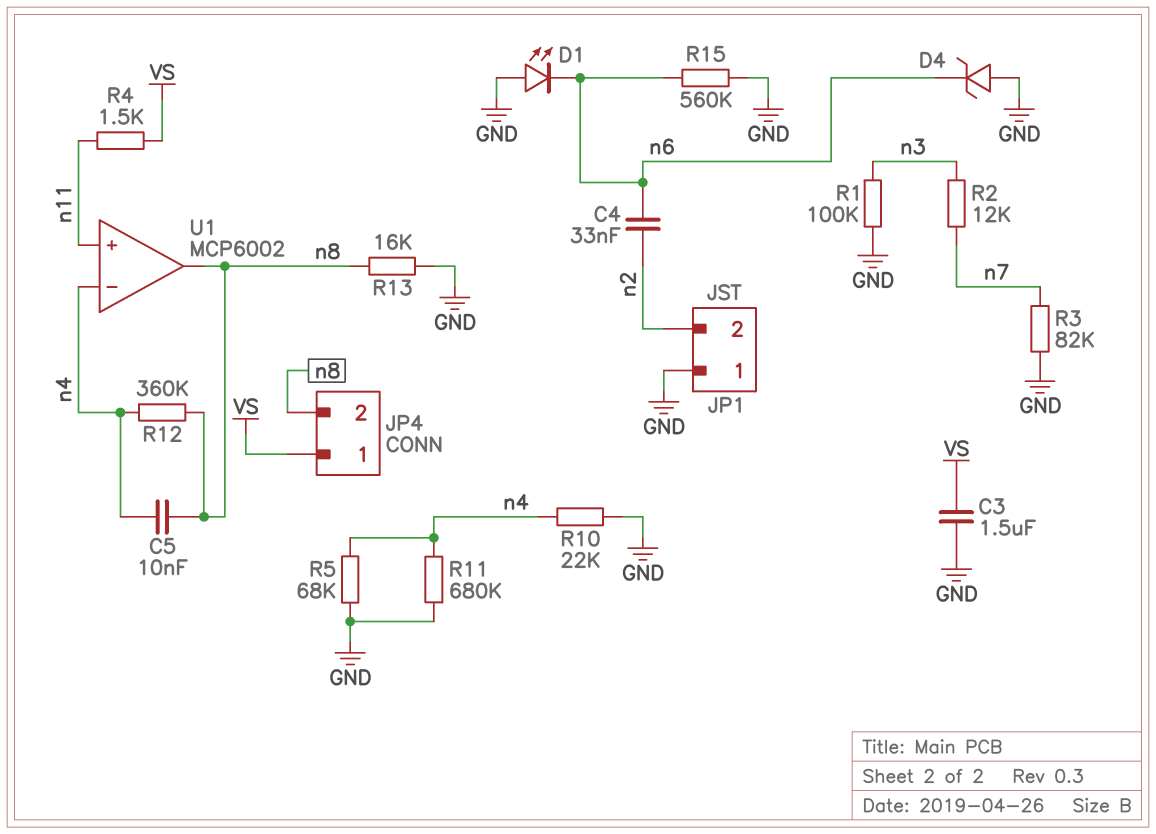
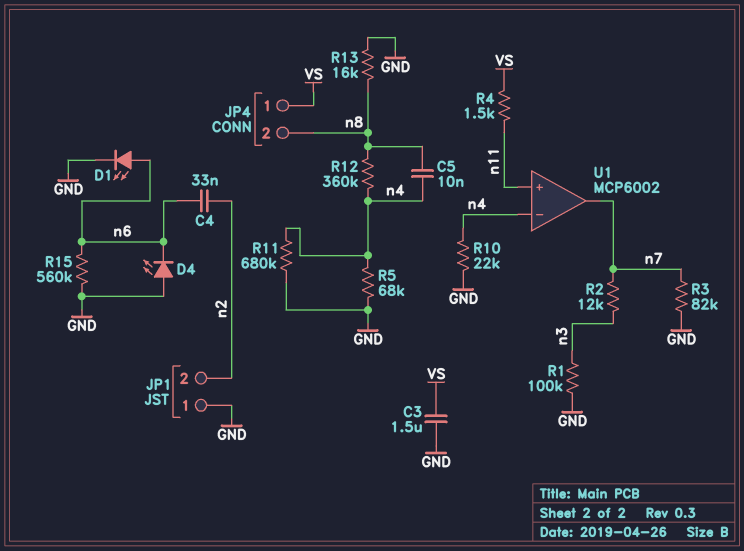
D1: LED (A GND, K n6) -> LED (A n6, K GND)
D4: zener (A GND, K n6) -> LED (A GND, K n6)
U1 pin out: n8 -> n7

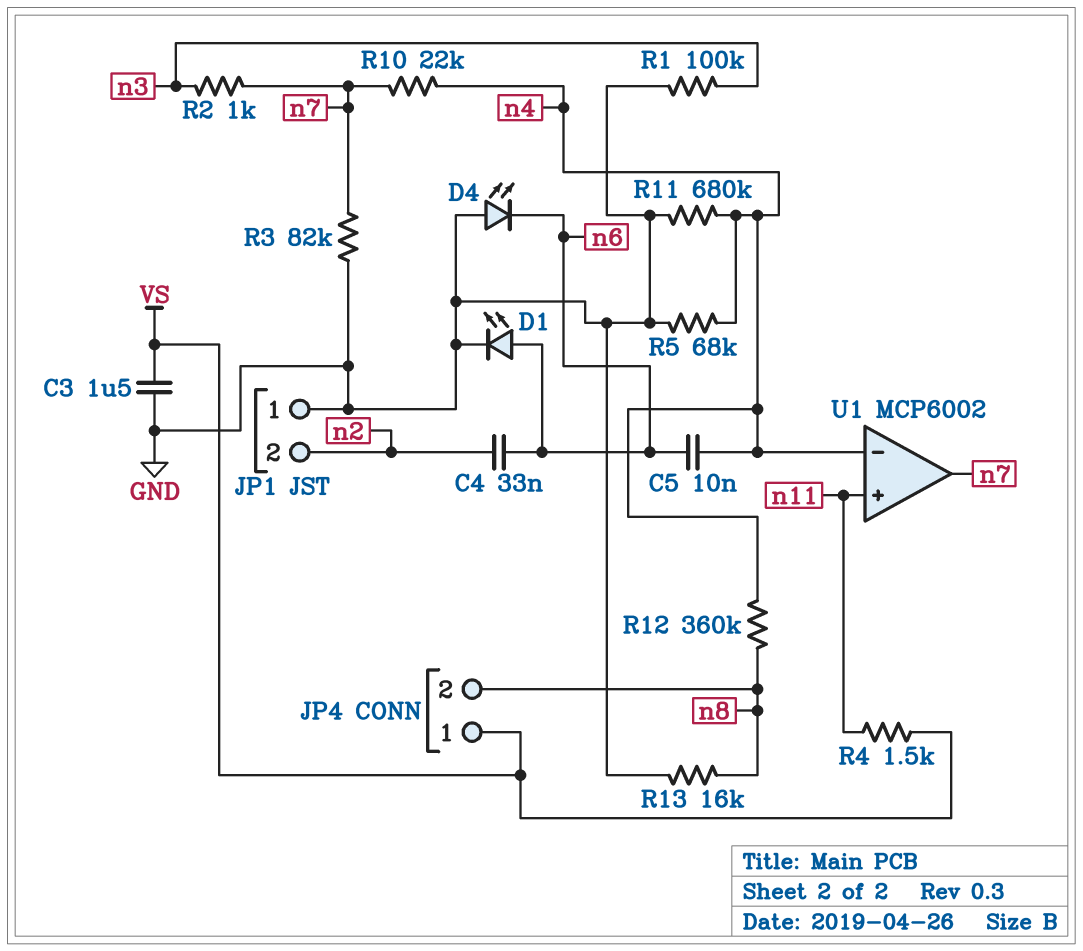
C5: 10nF (n4, n8) -> 10nF (n4, n6)
R2: 12k (n3, n7) -> 1k (n3, n7)
R10: 22k (GND, n4) -> 22k (n4, n7)
R15: 560k (GND, n6) -> none

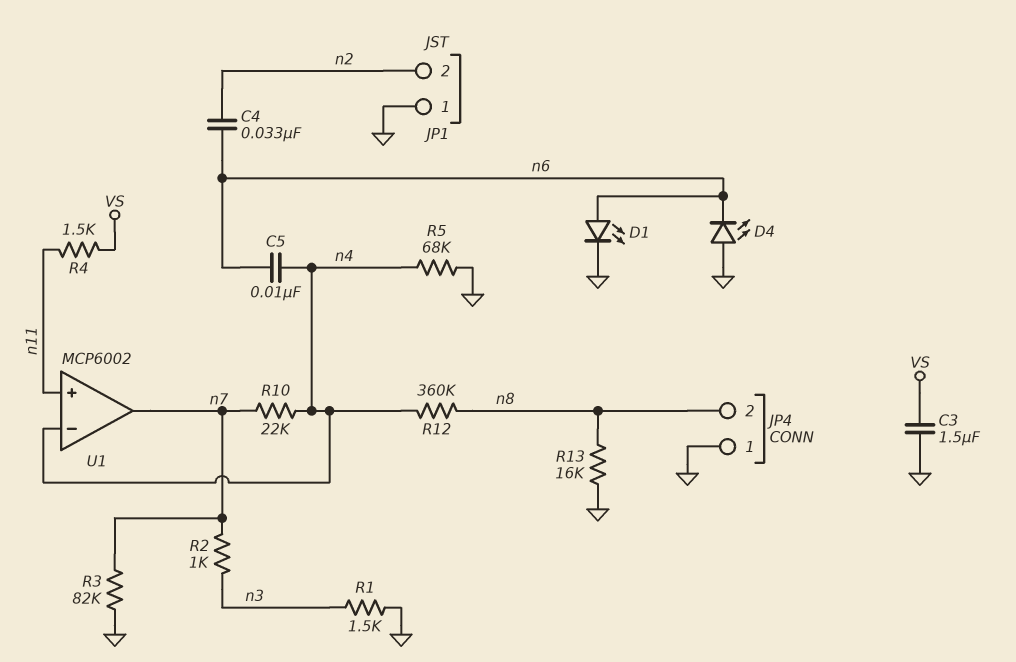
JP4 pin 1: VS -> GND
R1: 100k (GND, n3) -> 1.5k (GND, n3)
R11: 680k (GND, n4) -> none

